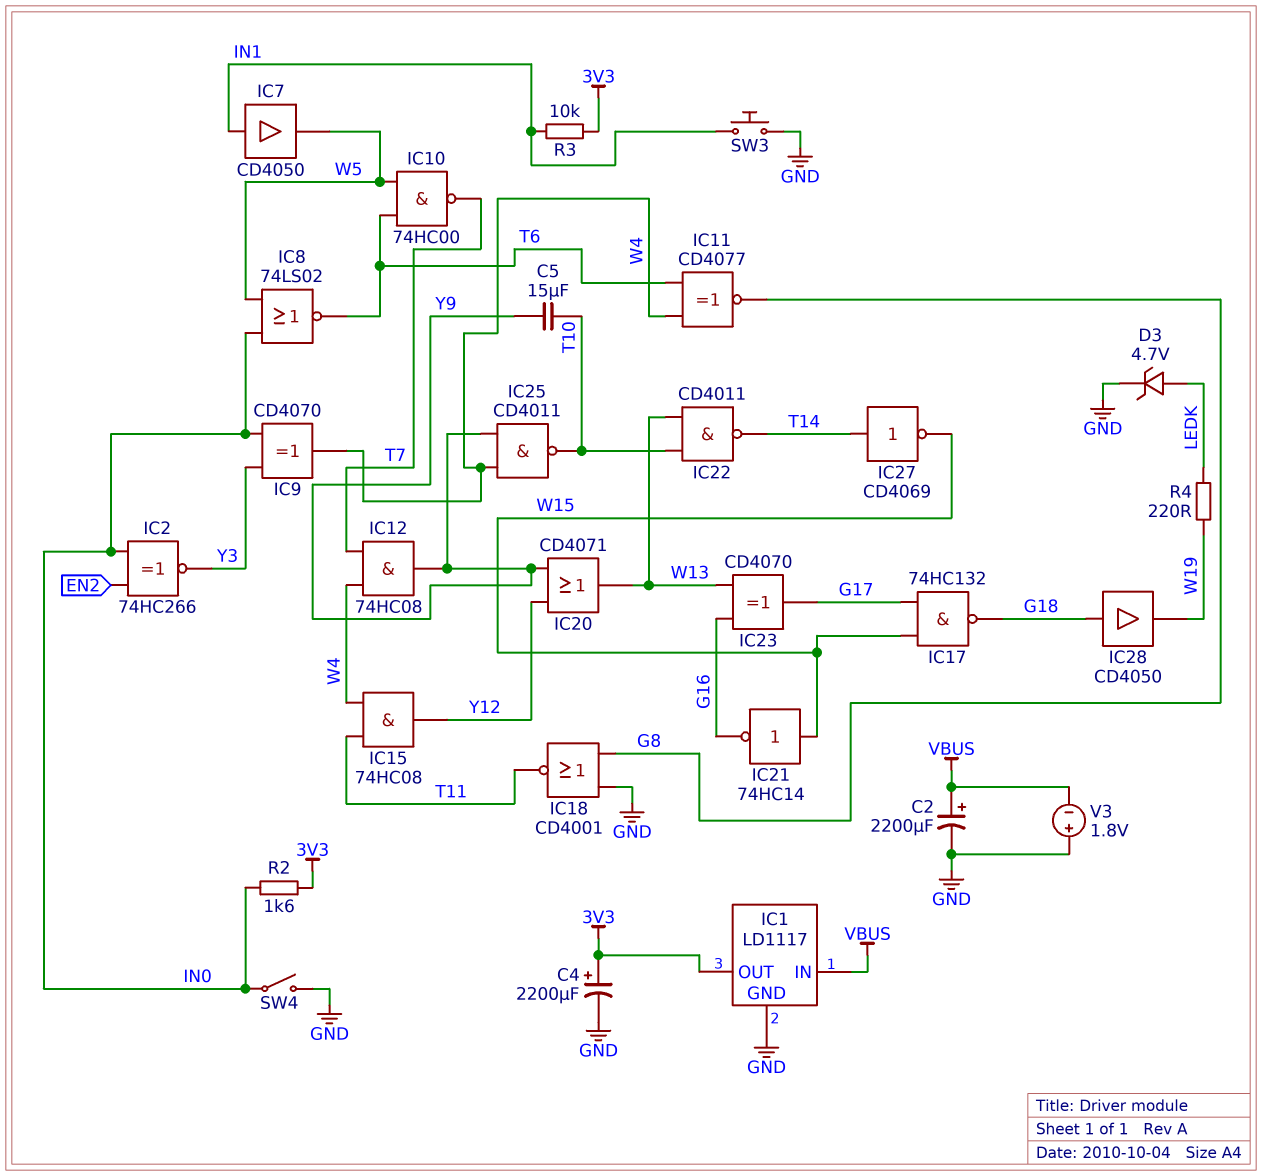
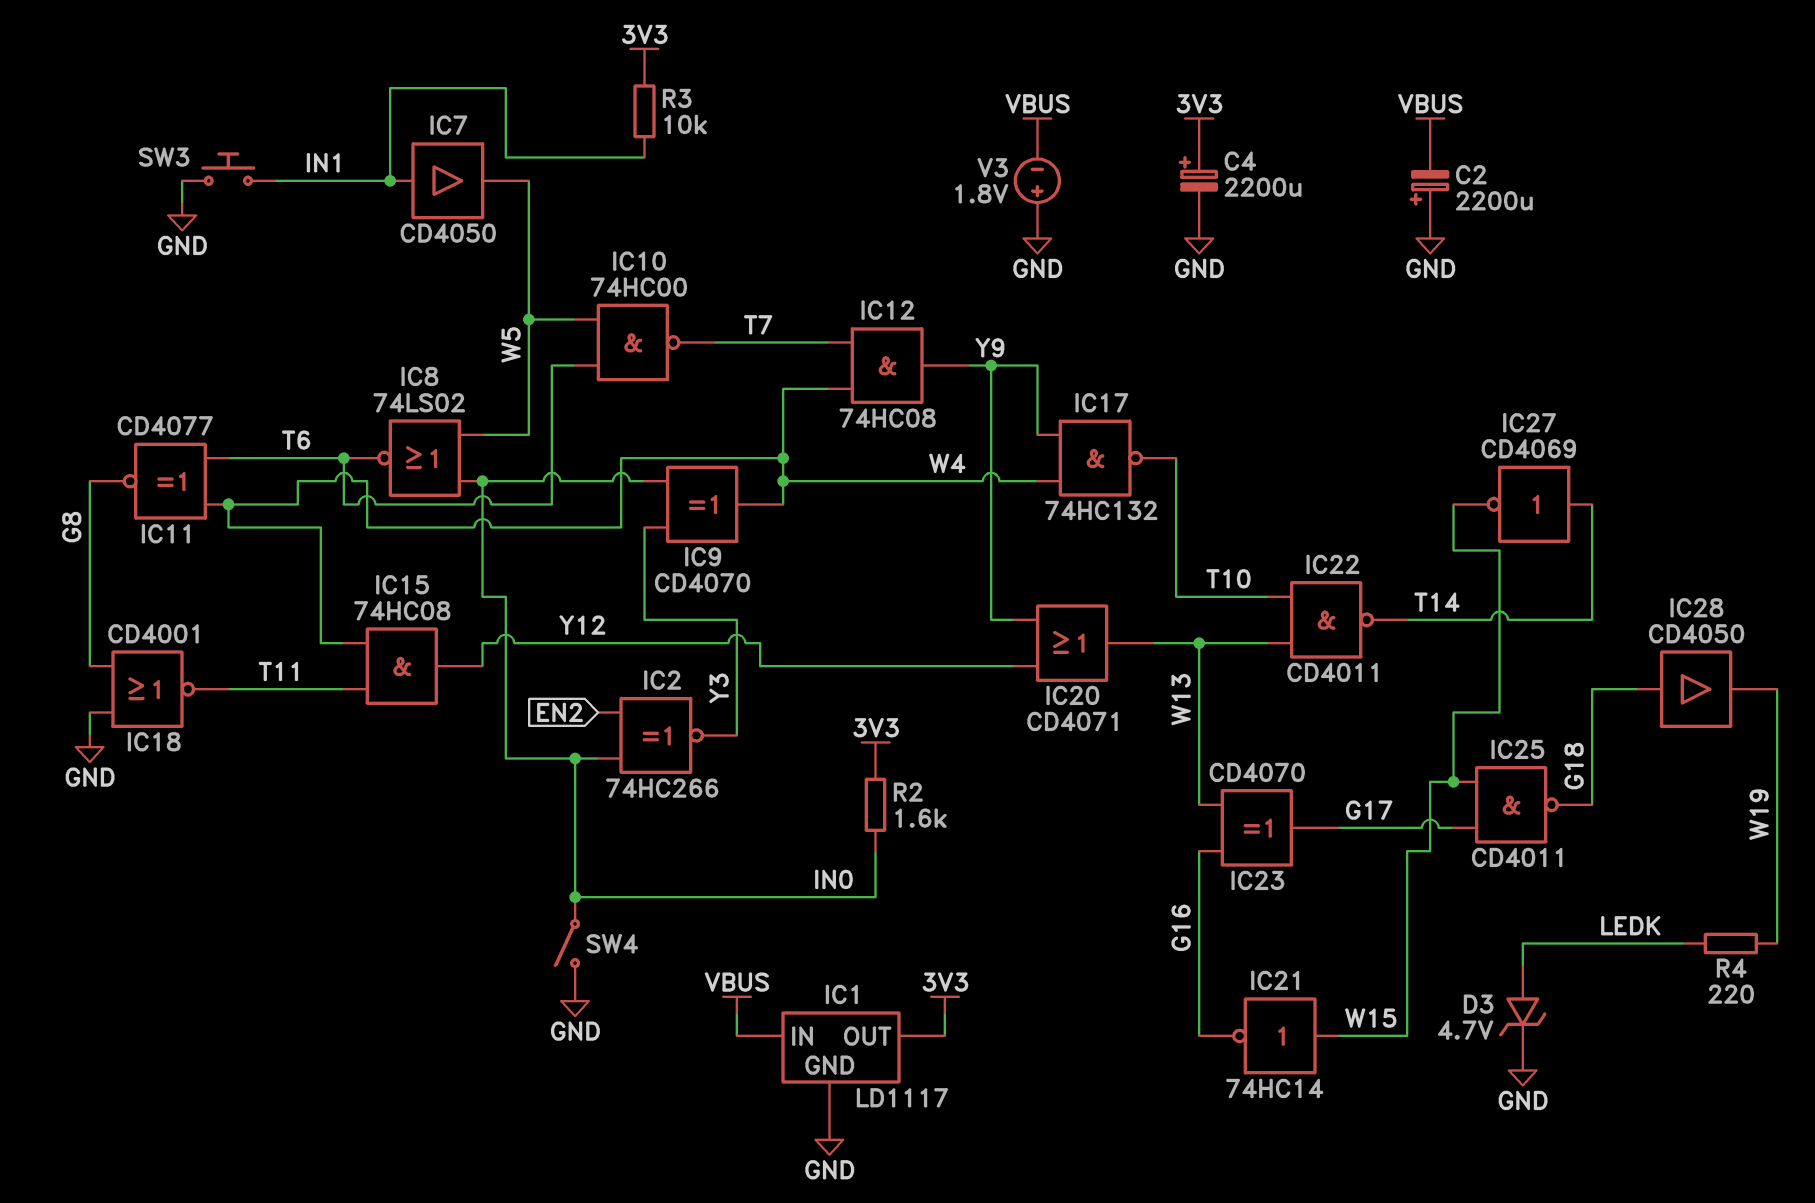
C2: 2200uF (plus VBUS, minus GND) -> 2200uF (plus GND, minus VBUS)
C5: 15uF (T10, Y9) -> none
IC17: NAND 74HC132 (in G17, in W15, out G18) -> NAND 74HC132 (in W4, in Y9, out T10)
IC25: NAND CD4011 (in W4, in Y9, out T10) -> NAND CD4011 (in G17, in W15, out G18)

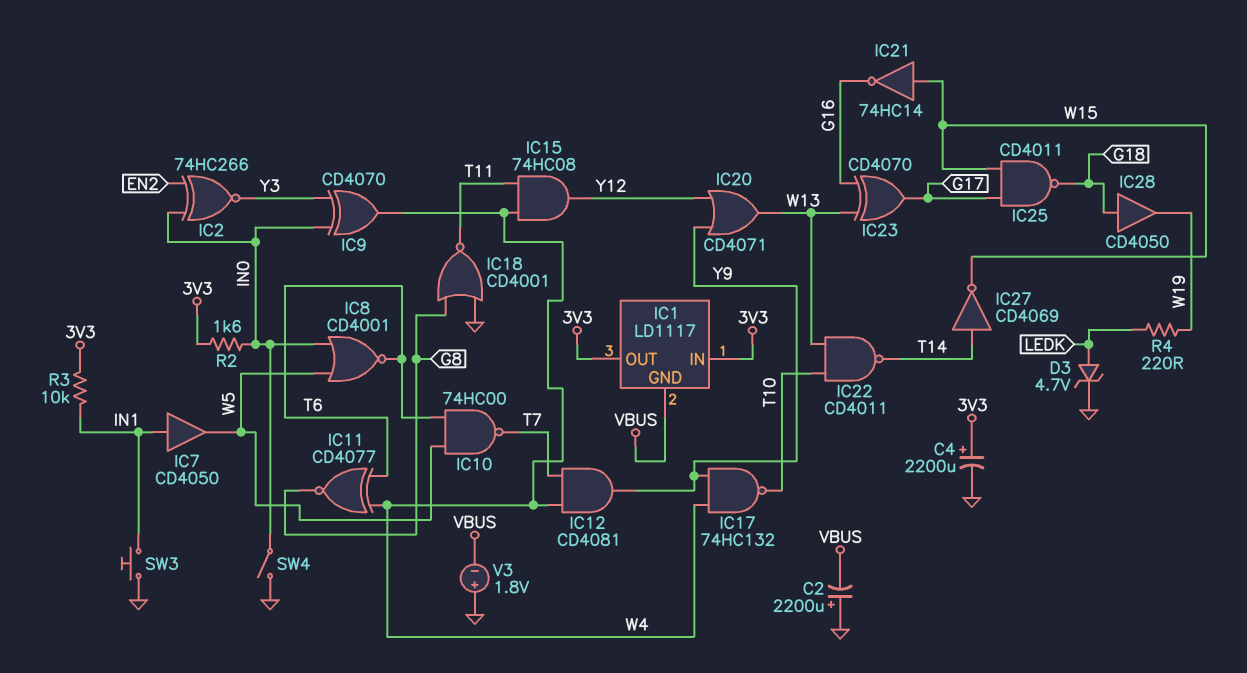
IC1 pin GND: GND -> VBUS
IC1 pin IN: VBUS -> 3V3
IC8: NOR 74LS02 (in IN0, in W5, out T6) -> NOR CD4001 (in IN0, in W5, out T6)
IC12: AND 74HC08 (in T7, in W4, out Y9) -> AND CD4081 (in T7, in W4, out Y9)

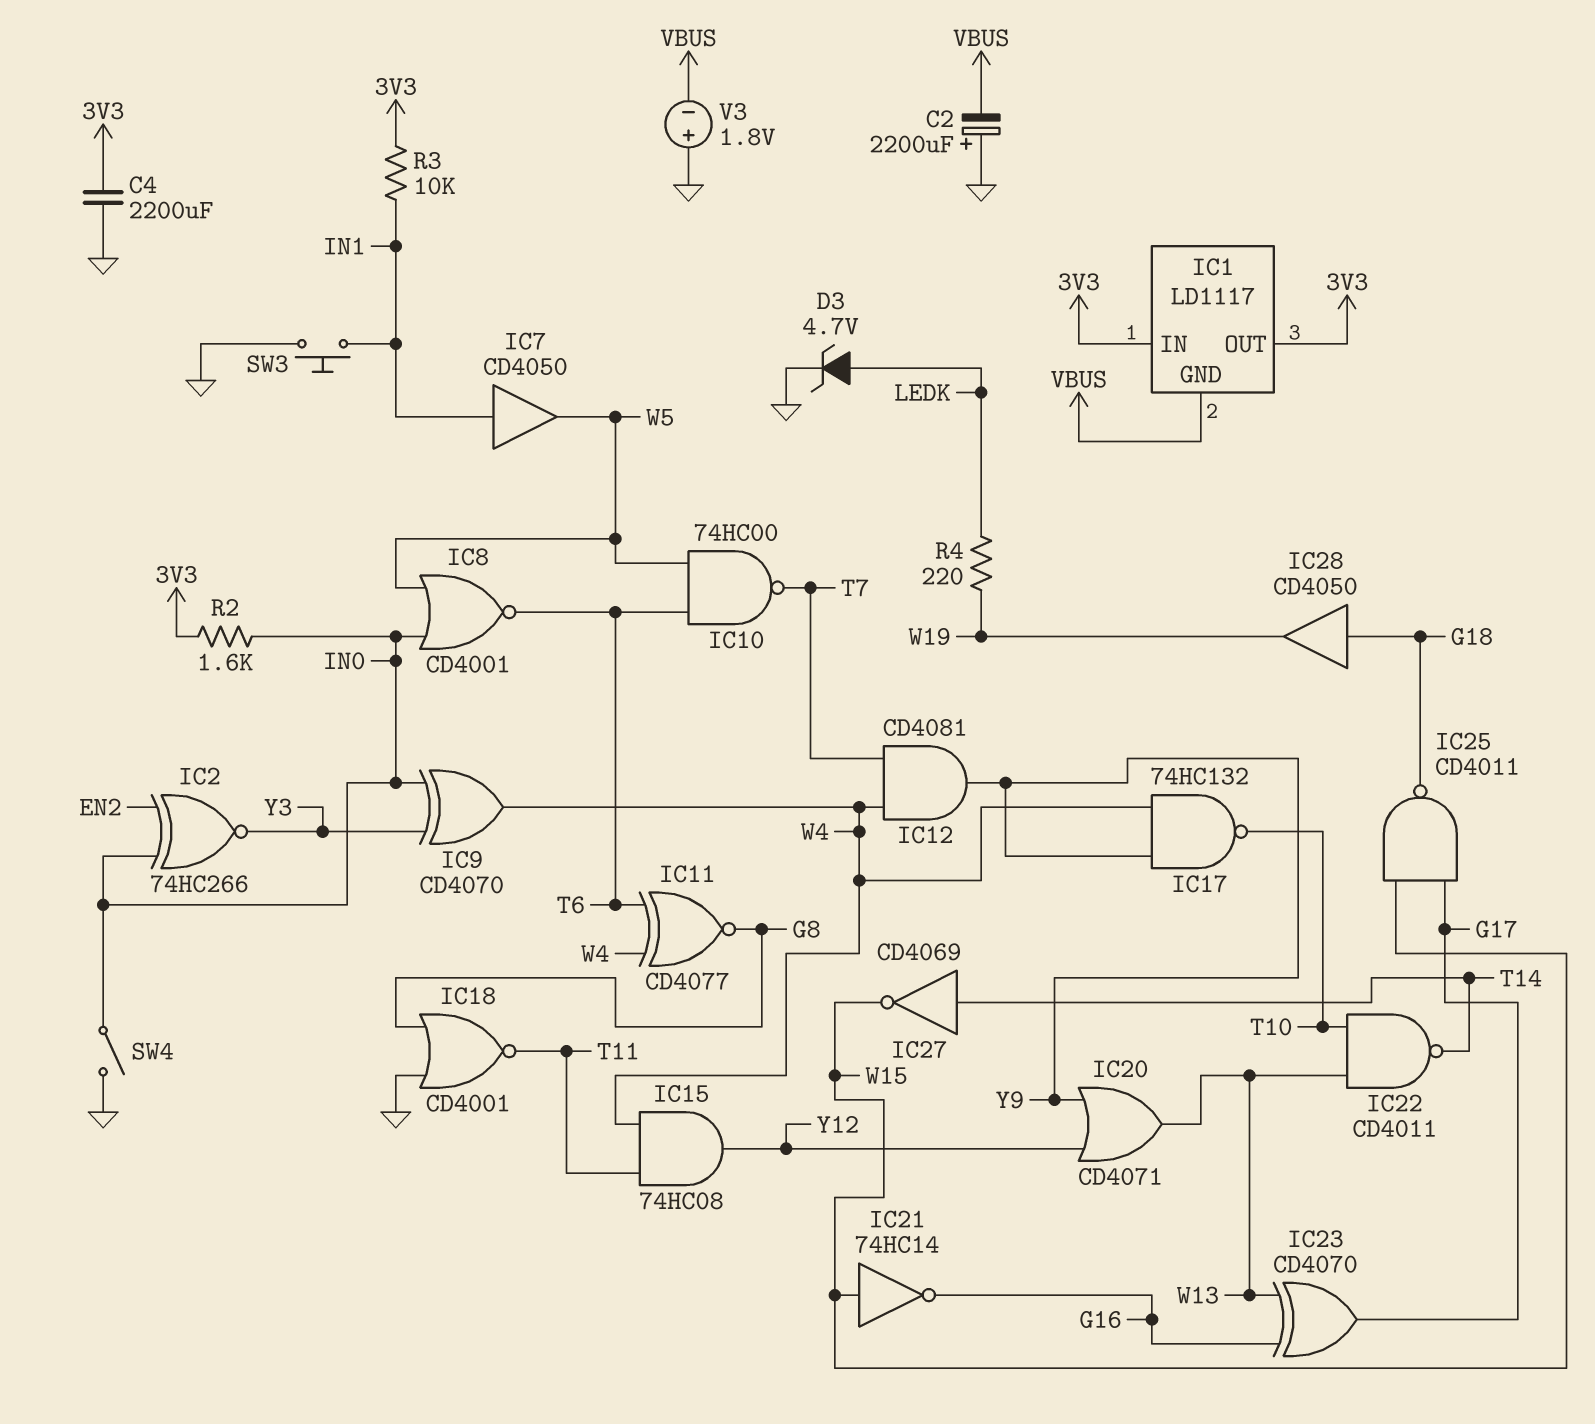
C4: 2200uF (plus 3V3, minus GND) -> 2200uF (3V3, GND)

